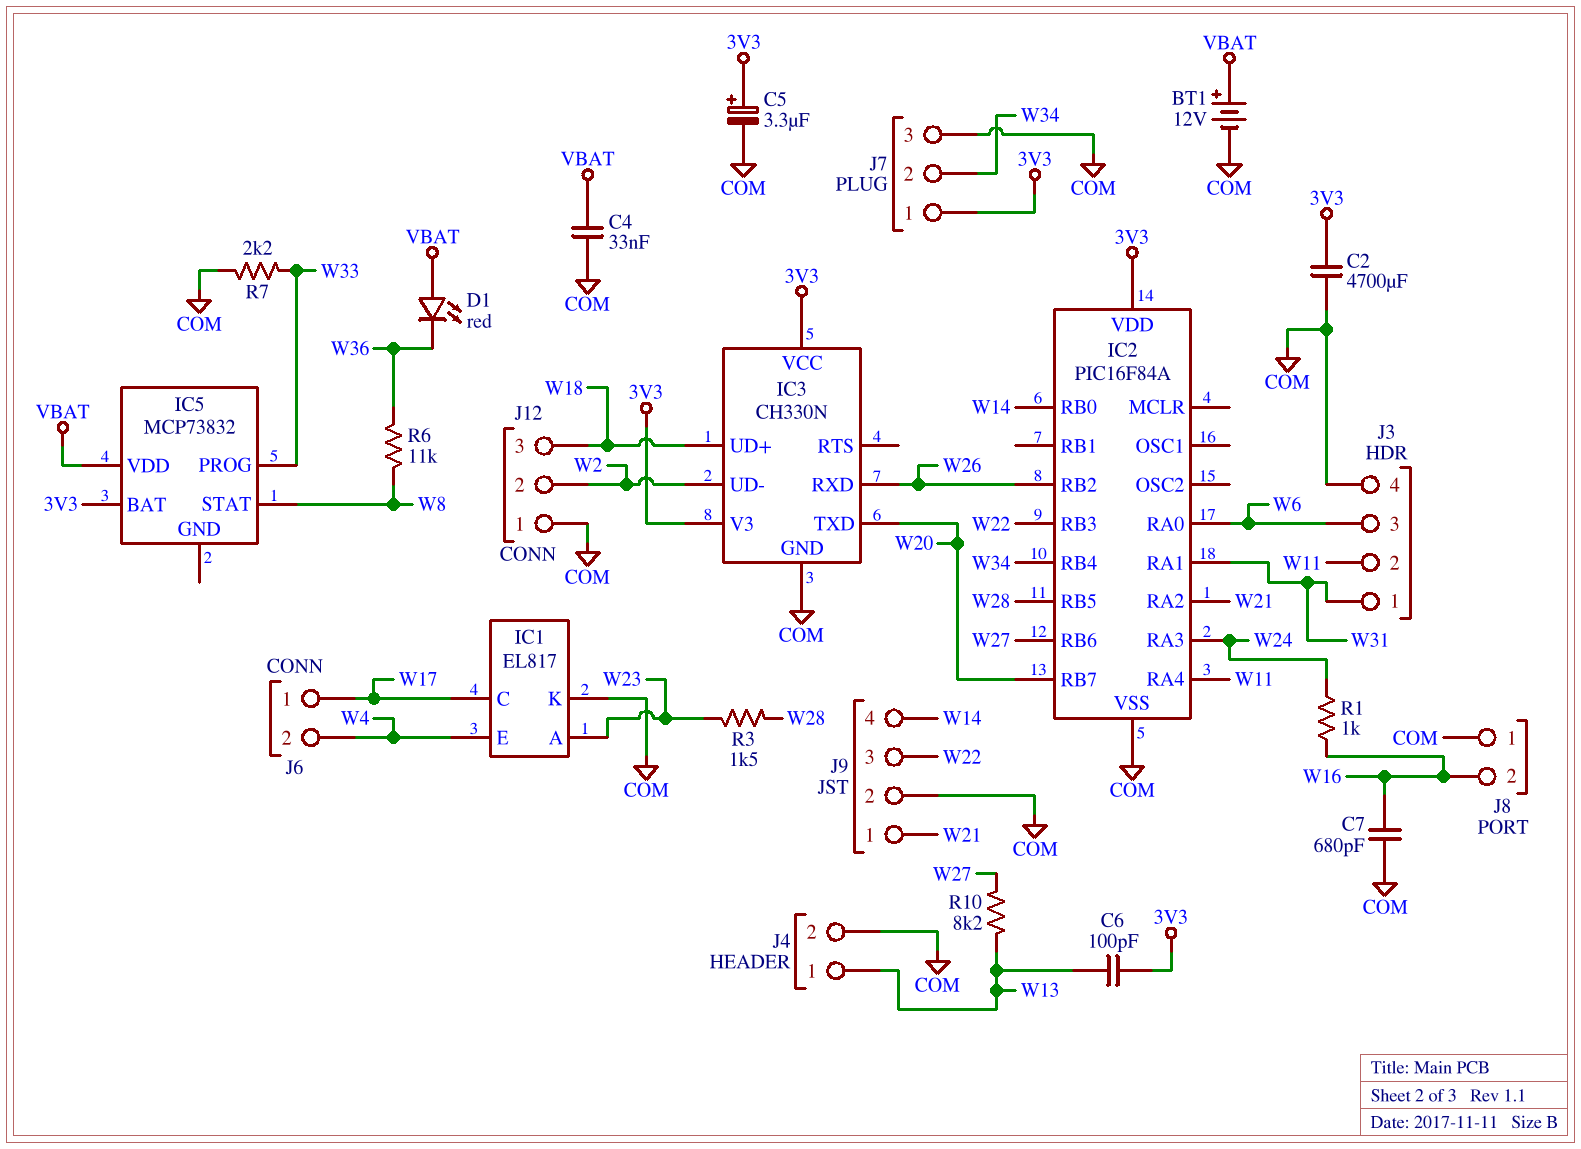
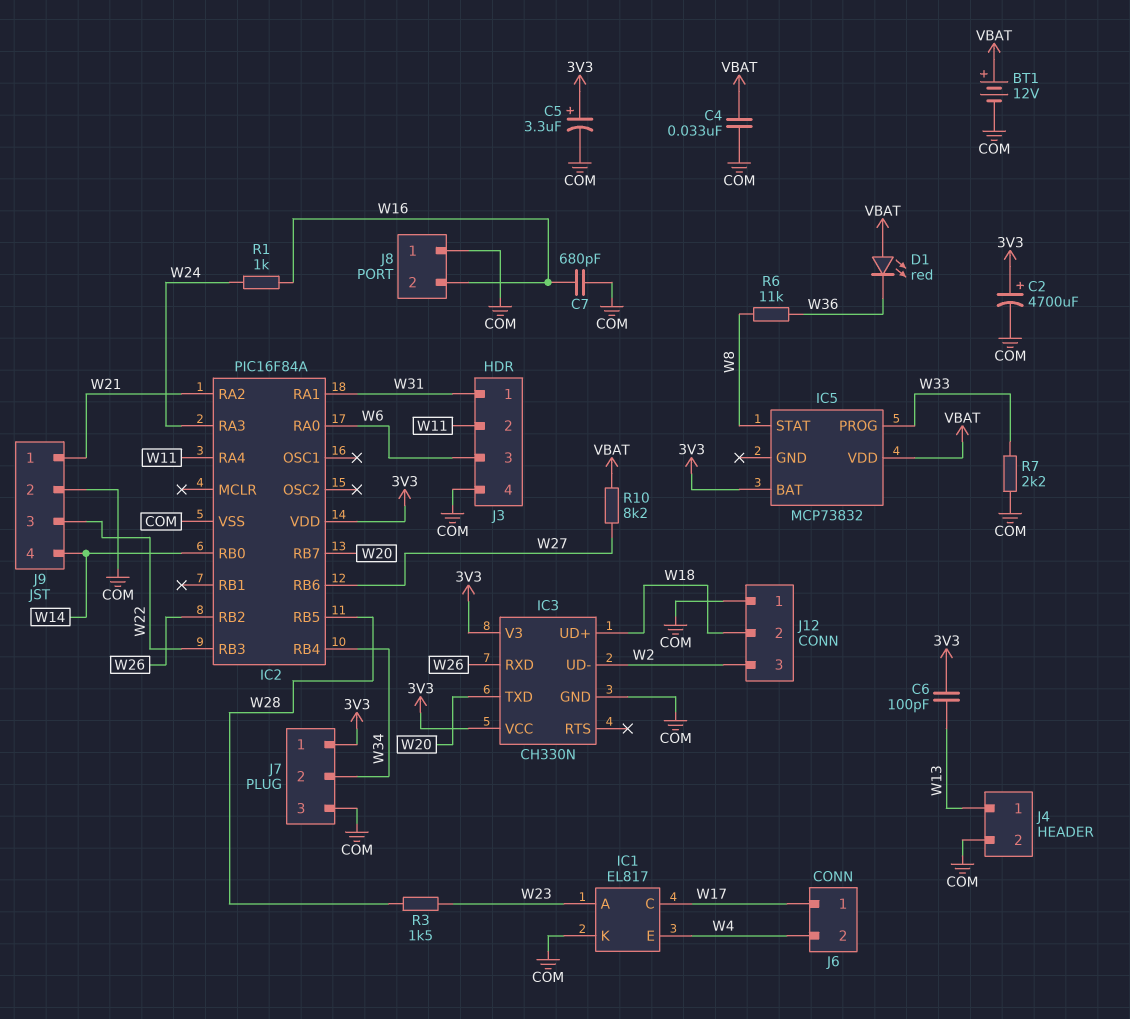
C2: 4700uF (3V3, COM) -> 4700uF (plus 3V3, minus COM)
J12 pin 2: W2 -> W18
J12 pin 3: W18 -> W2
R10: 8.2k (W13, W27) -> 8.2k (VBAT, W27)

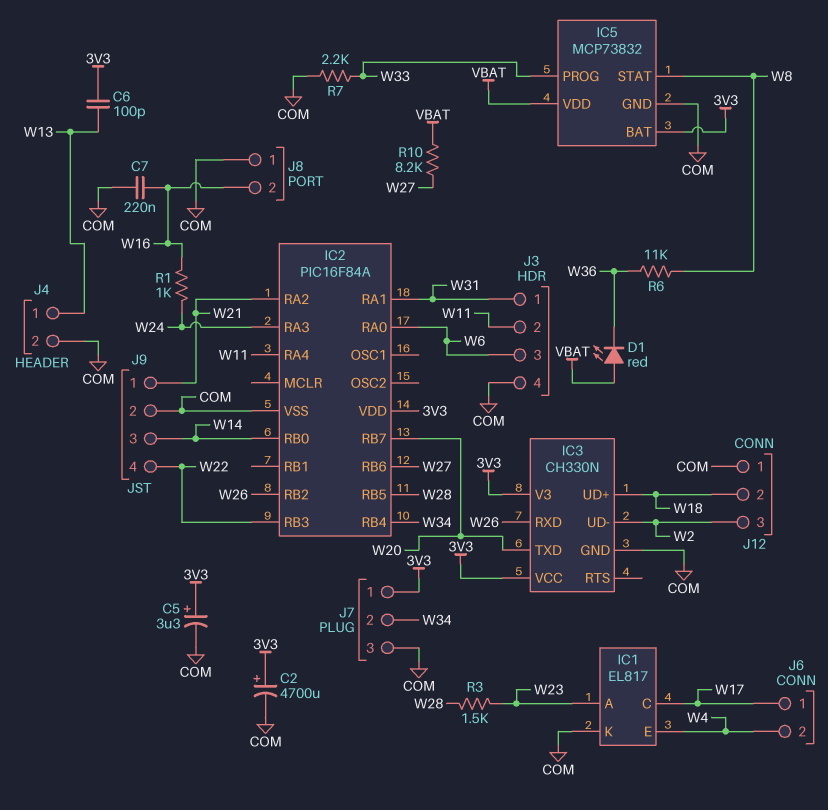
BT1: 12V (plus VBAT, minus COM) -> none
C4: 33nF (COM, VBAT) -> none
C7: 680pF (COM, W16) -> 220nF (COM, W16)
IC5 pin GND: none -> COM
J9 pin 3: W22 -> W14
J9 pin 4: W14 -> W22

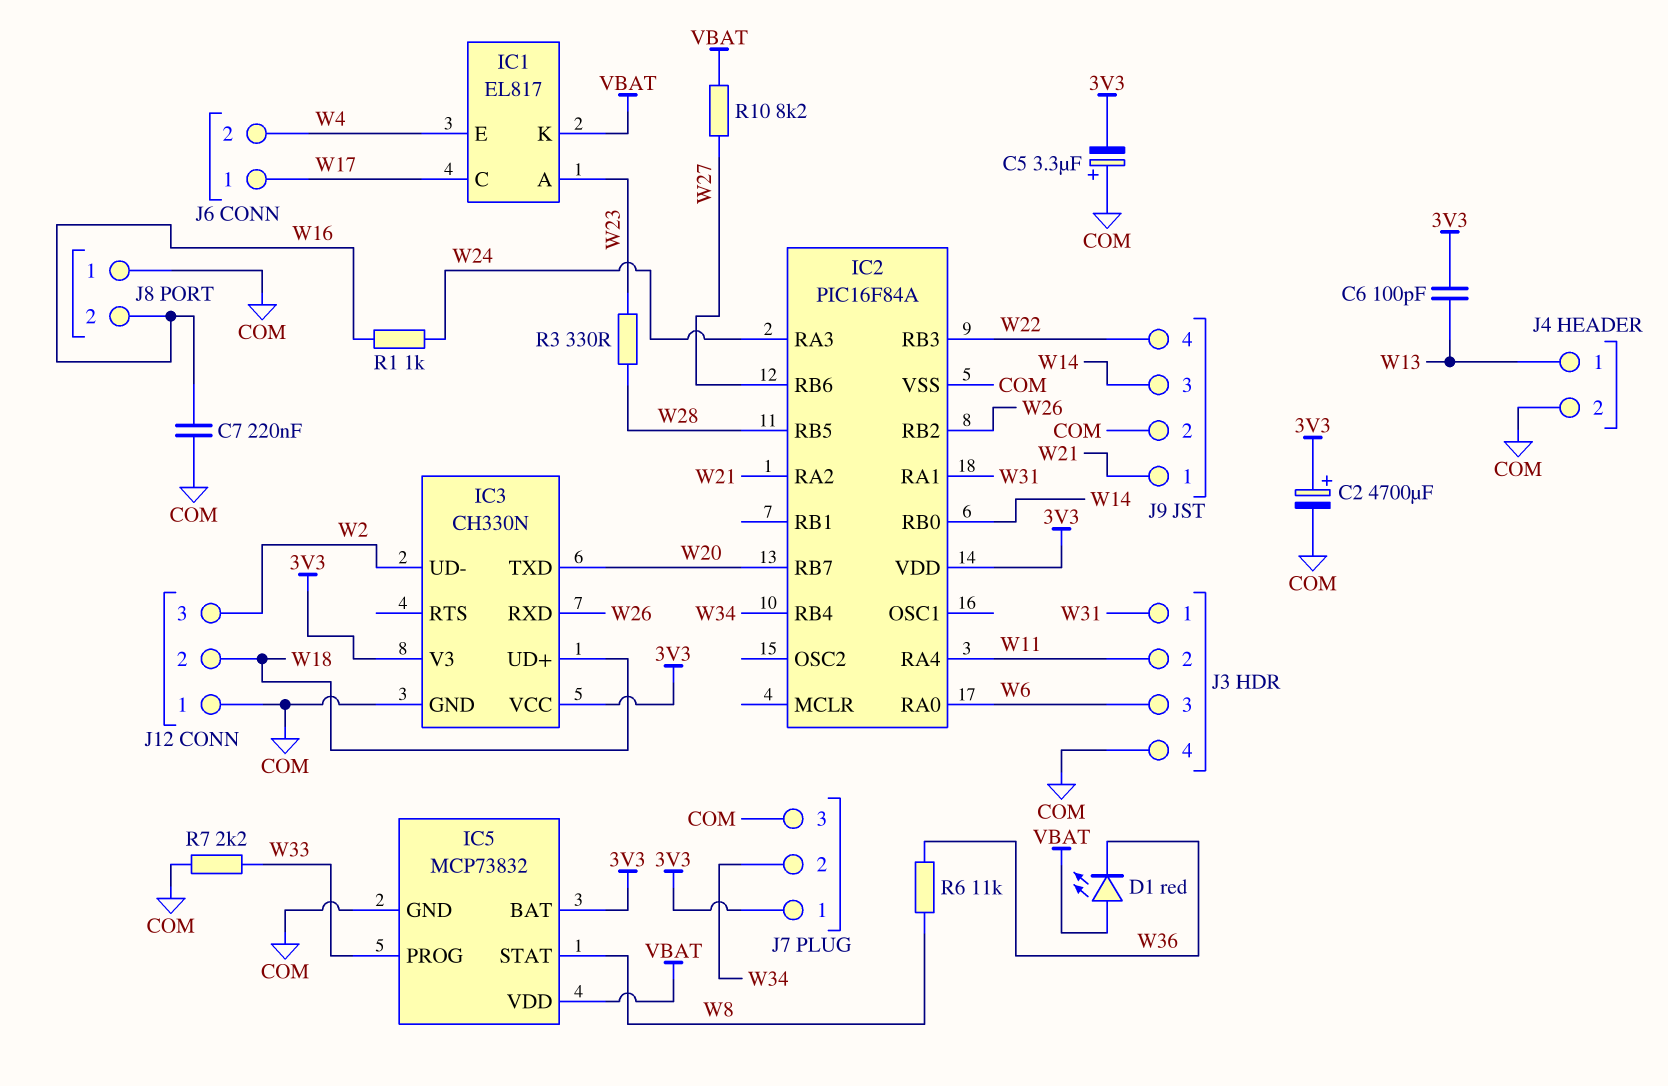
C5: 3.3uF (plus 3V3, minus COM) -> 3.3uF (plus COM, minus 3V3)
IC1 pin K: COM -> VBAT
R3: 1.5k (W23, W28) -> 330 (W23, W28)

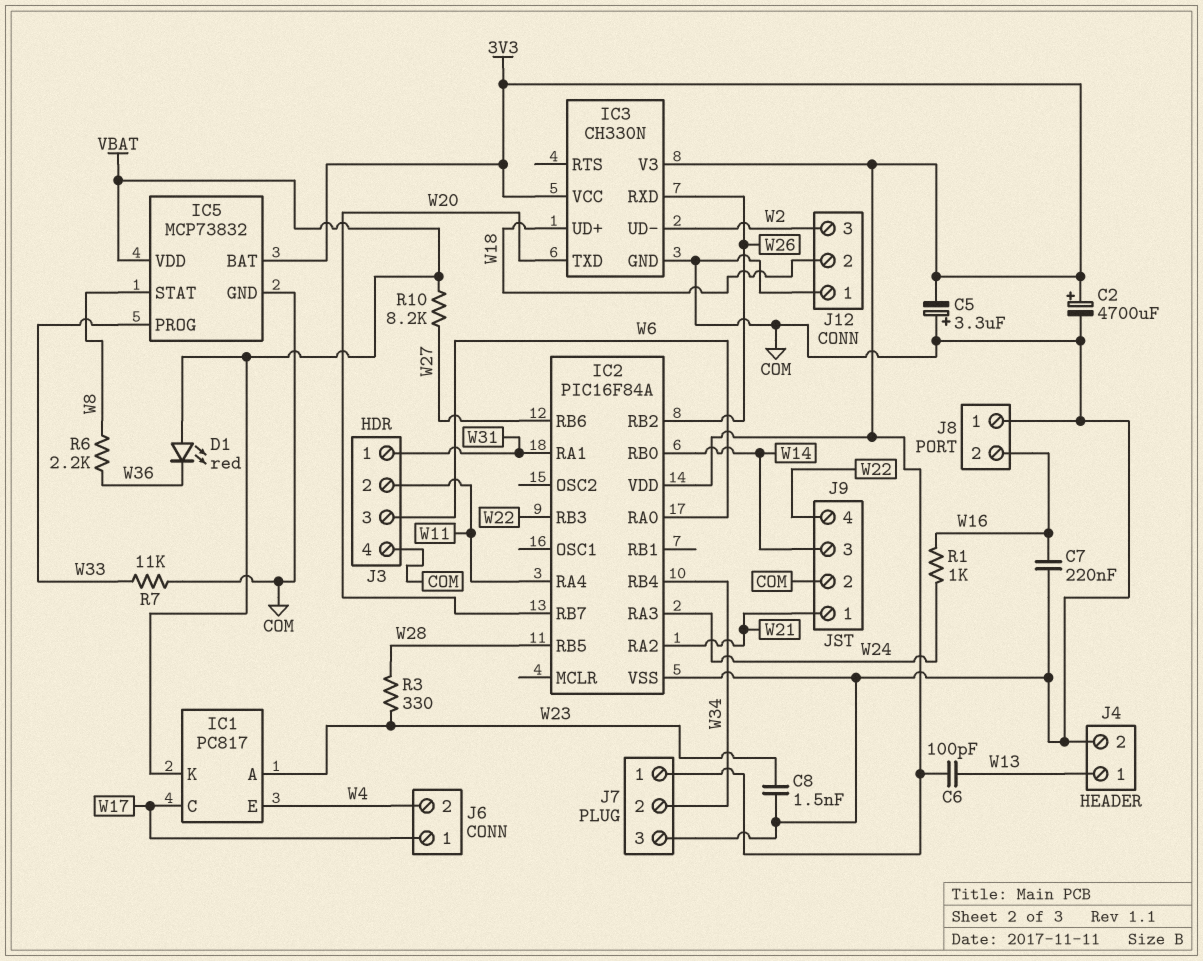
C8: none -> 1.5nF (COM, W23)
IC1: EL817 -> PC817
R6: 11k (W8, W36) -> 2.2k (W8, W36)
R7: 2.2k (COM, W33) -> 11k (COM, W33)

